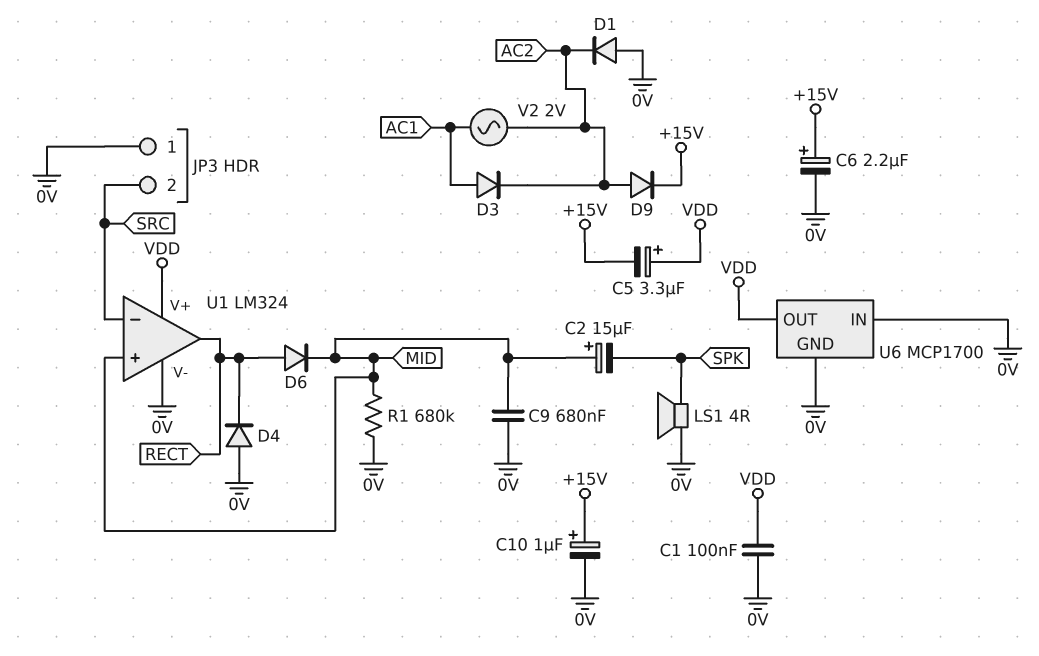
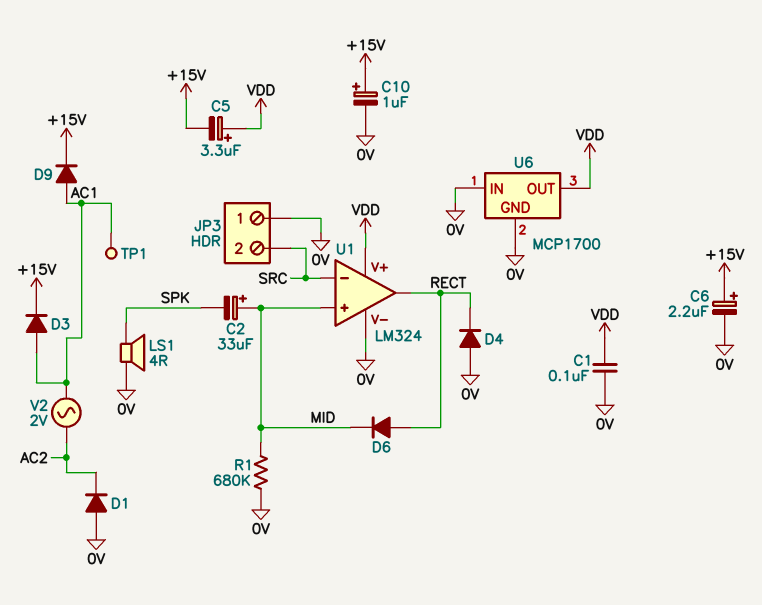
C2: 15uF (plus MID, minus SPK) -> 33uF (plus MID, minus SPK)
C9: 680nF (0V, MID) -> none
D3: diode (A AC1, K AC2) -> diode (A AC1, K +15V)
D9: diode (A AC2, K +15V) -> diode (A AC1, K +15V)
TP1: none -> test point (AC1)

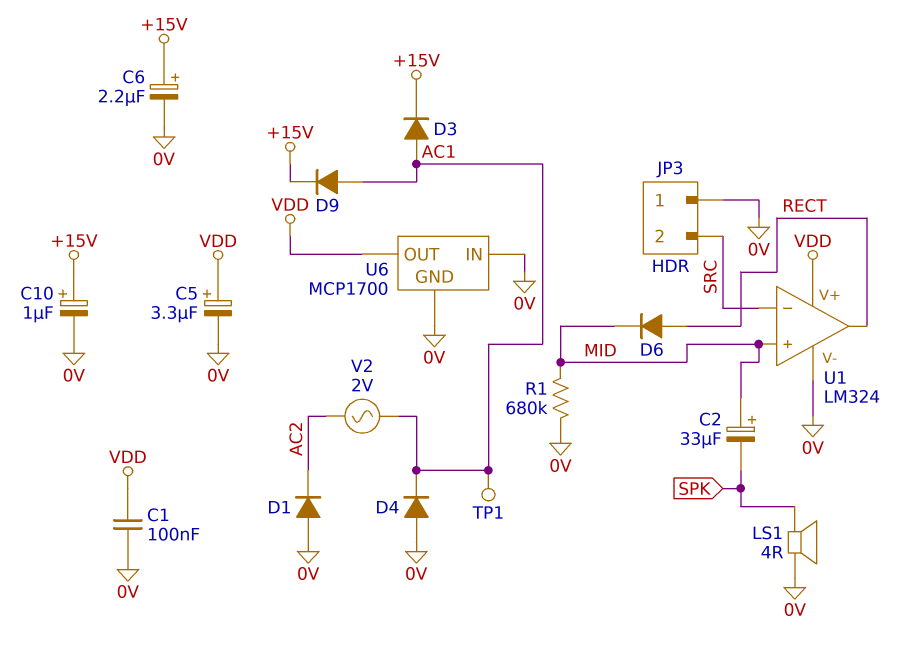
C5: 3.3uF (plus VDD, minus +15V) -> 3.3uF (plus VDD, minus 0V)
D4: diode (A 0V, K RECT) -> diode (A 0V, K AC1)

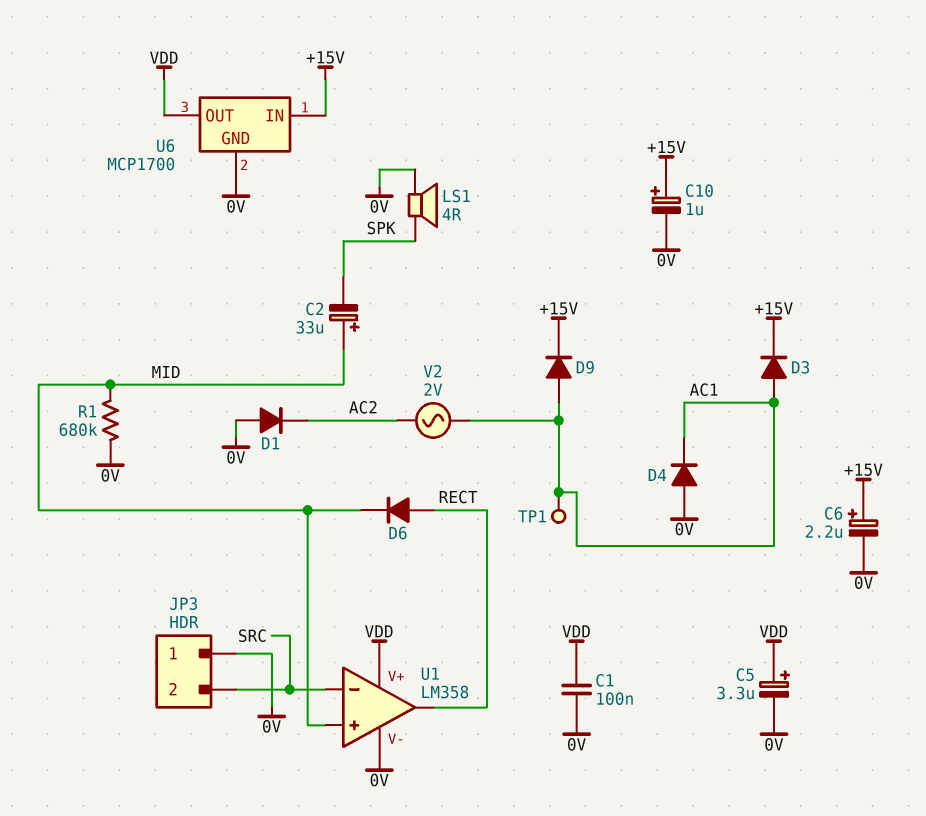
U1: LM324 -> LM358
U6 pin IN: 0V -> +15V

